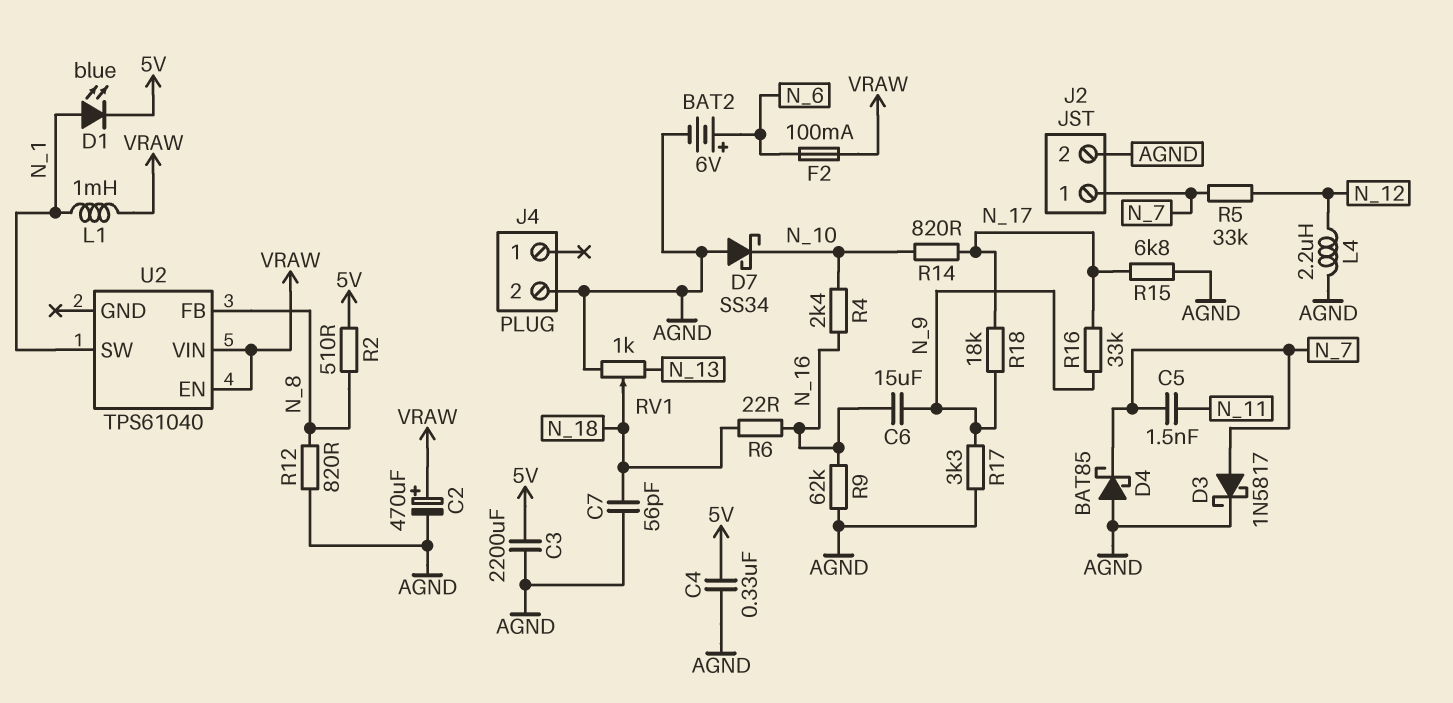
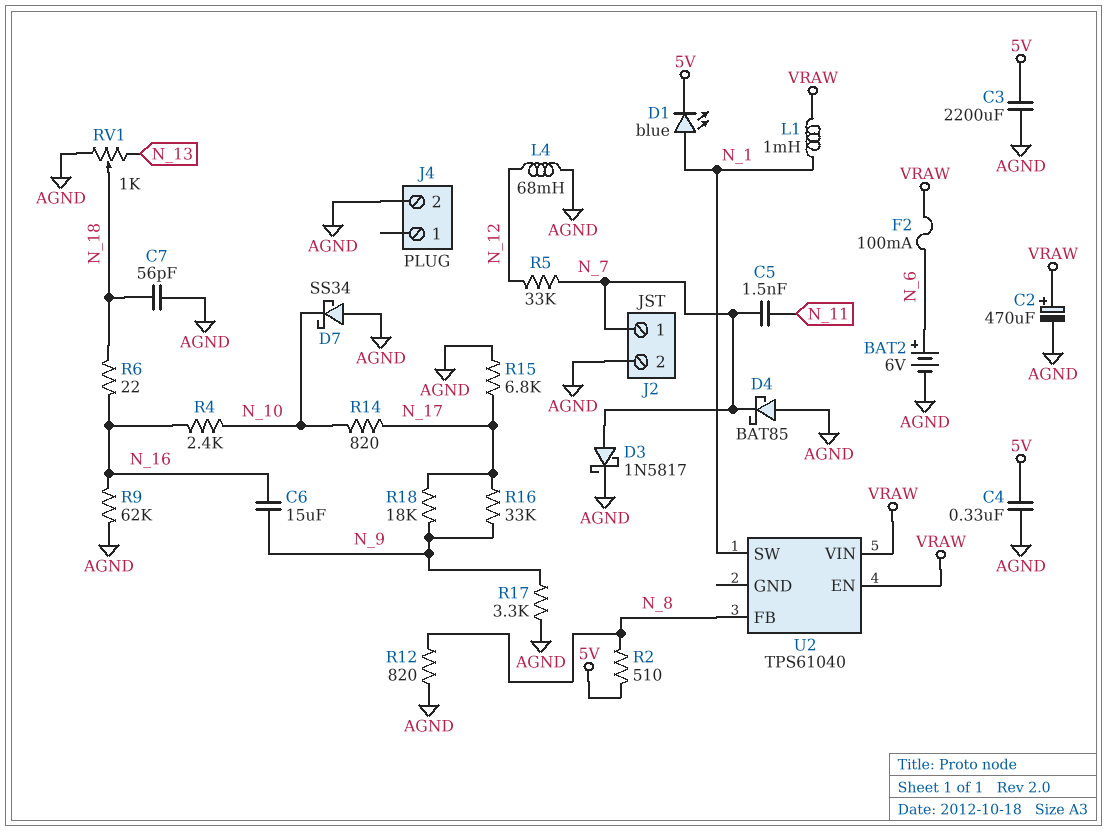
L4: 2.2uH (AGND, N_12) -> 68mH (AGND, N_12)

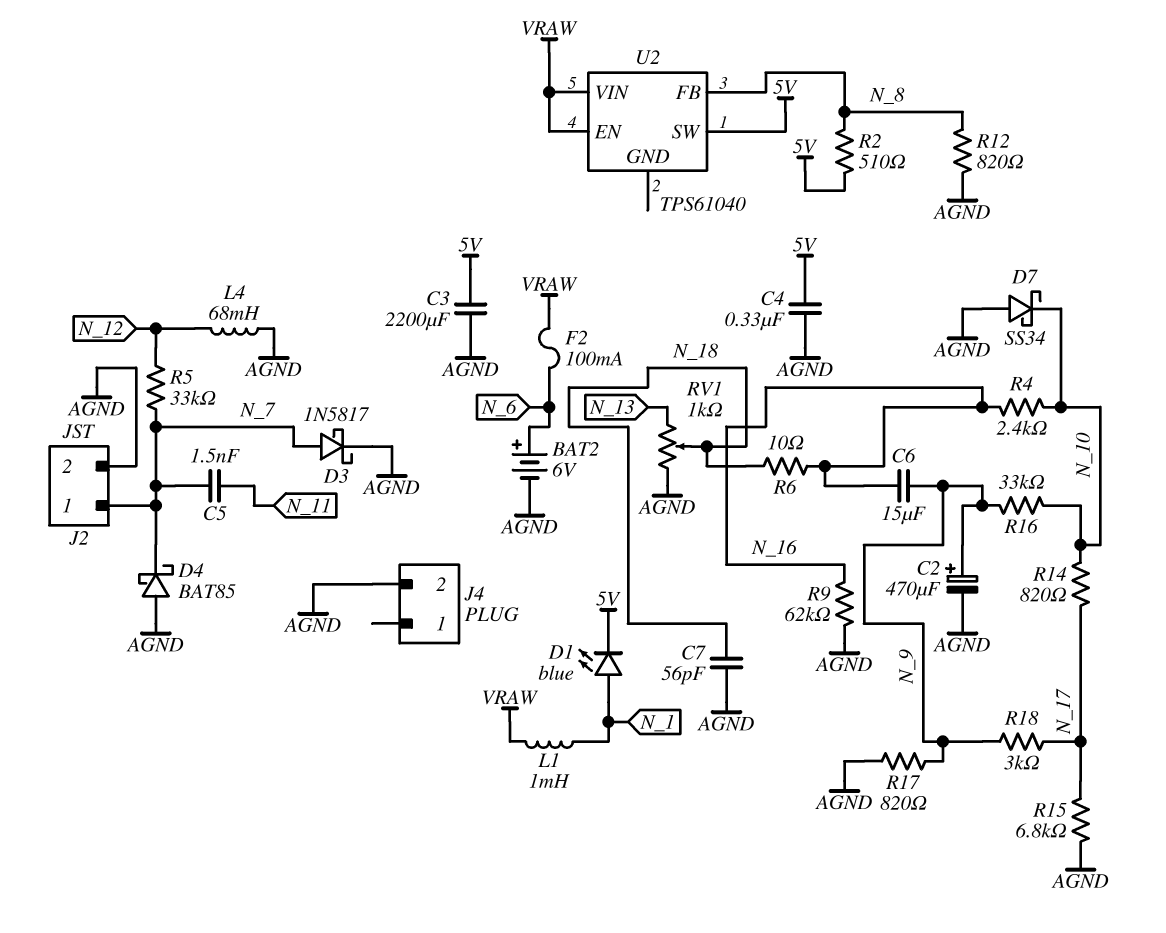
C2: 470uF (plus VRAW, minus AGND) -> 470uF (plus N_9, minus AGND)
R6: 22 (N_16, N_18) -> 10 (N_16, N_18)
R16: 33k (N_9, N_17) -> 33k (N_9, N_10)
R17: 3.3k (AGND, N_9) -> 820 (AGND, N_9)
R18: 18k (N_9, N_17) -> 3k (N_9, N_17)
U2 pin SW: N_1 -> 5V

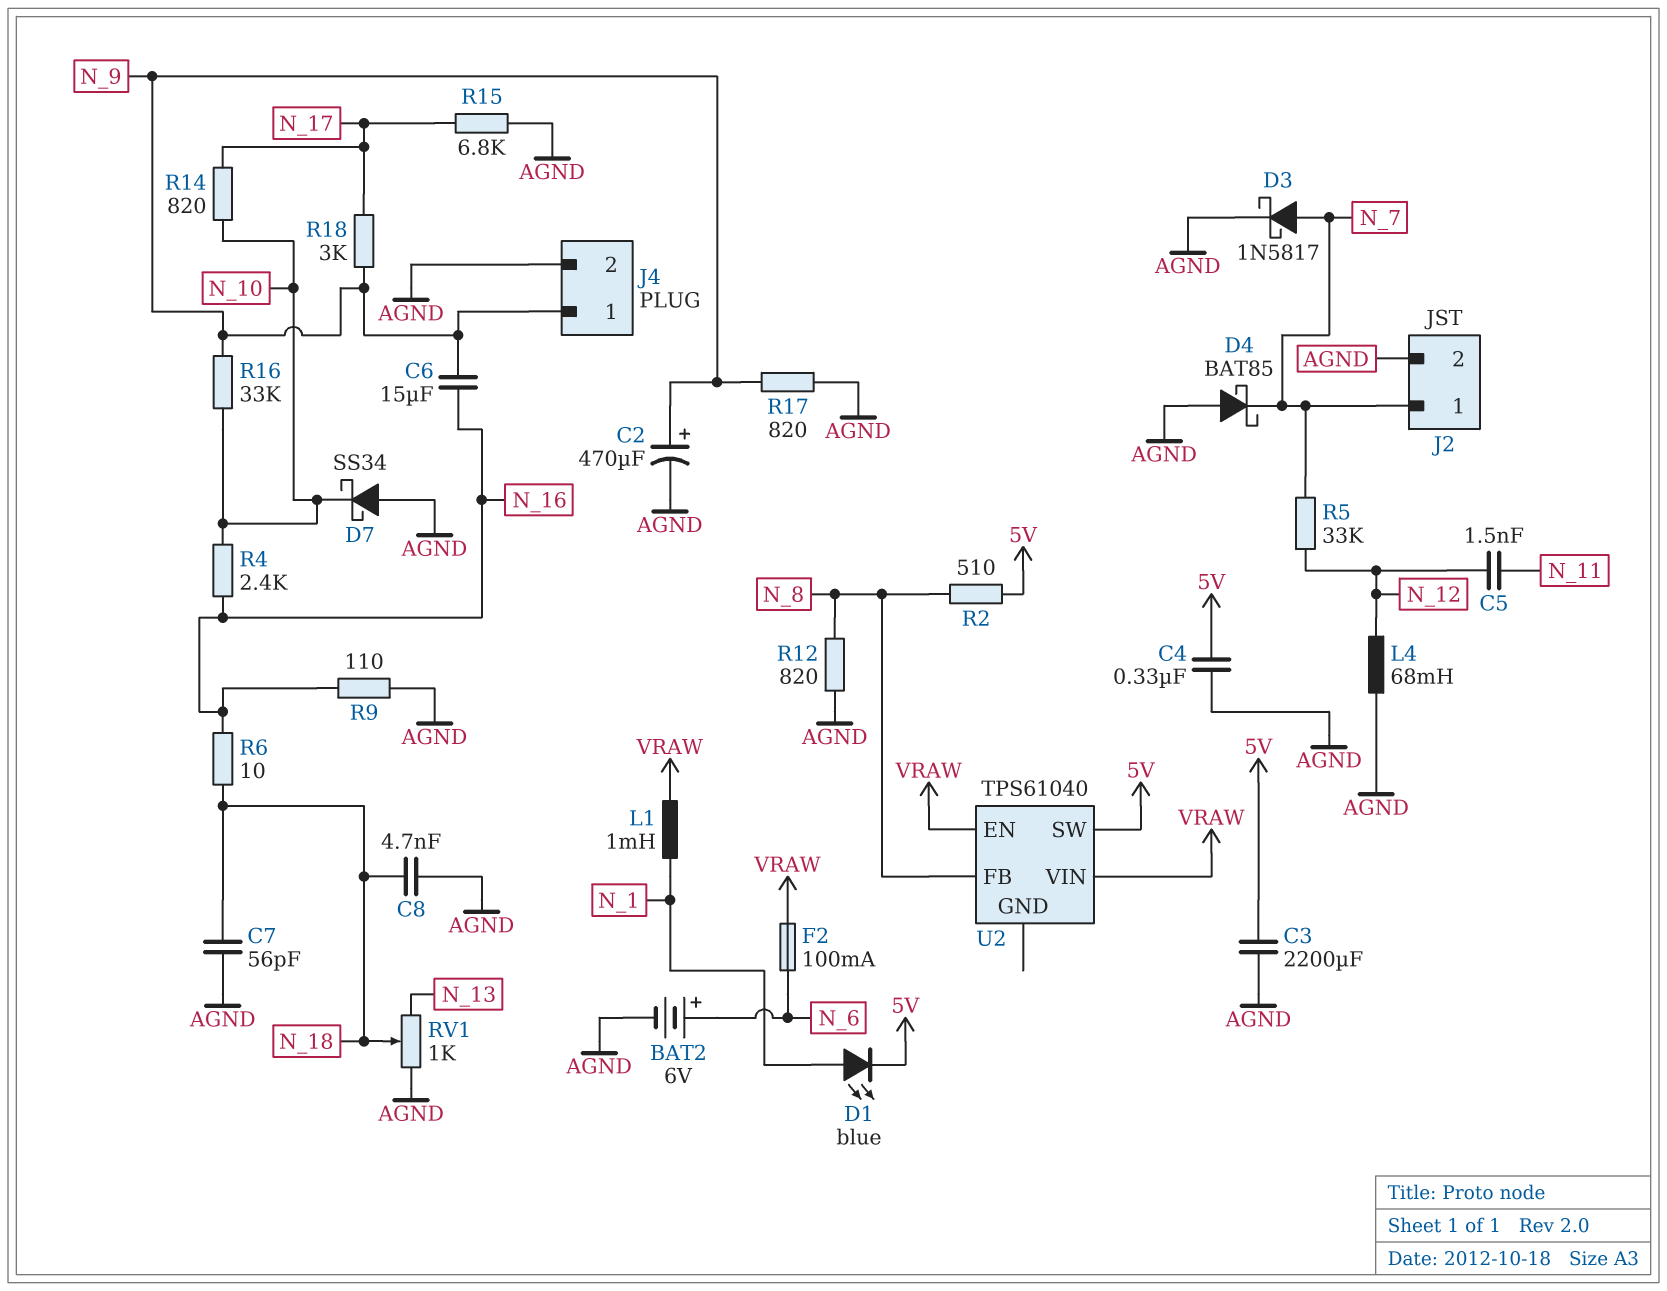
C5: 1.5nF (N_7, N_11) -> 1.5nF (N_11, N_12)
C8: none -> 4.7nF (AGND, N_18)
J4 pin 1: none -> N_9
R9: 62k (AGND, N_16) -> 110 (AGND, N_16)

